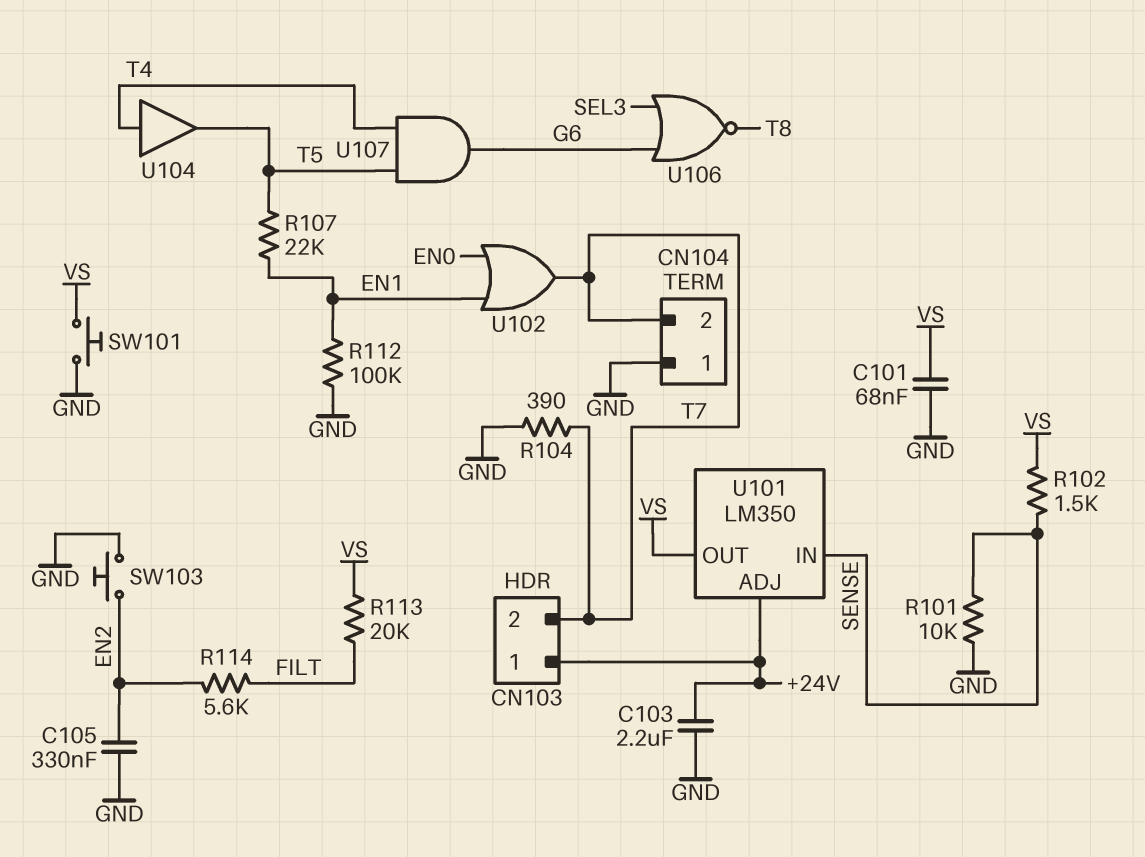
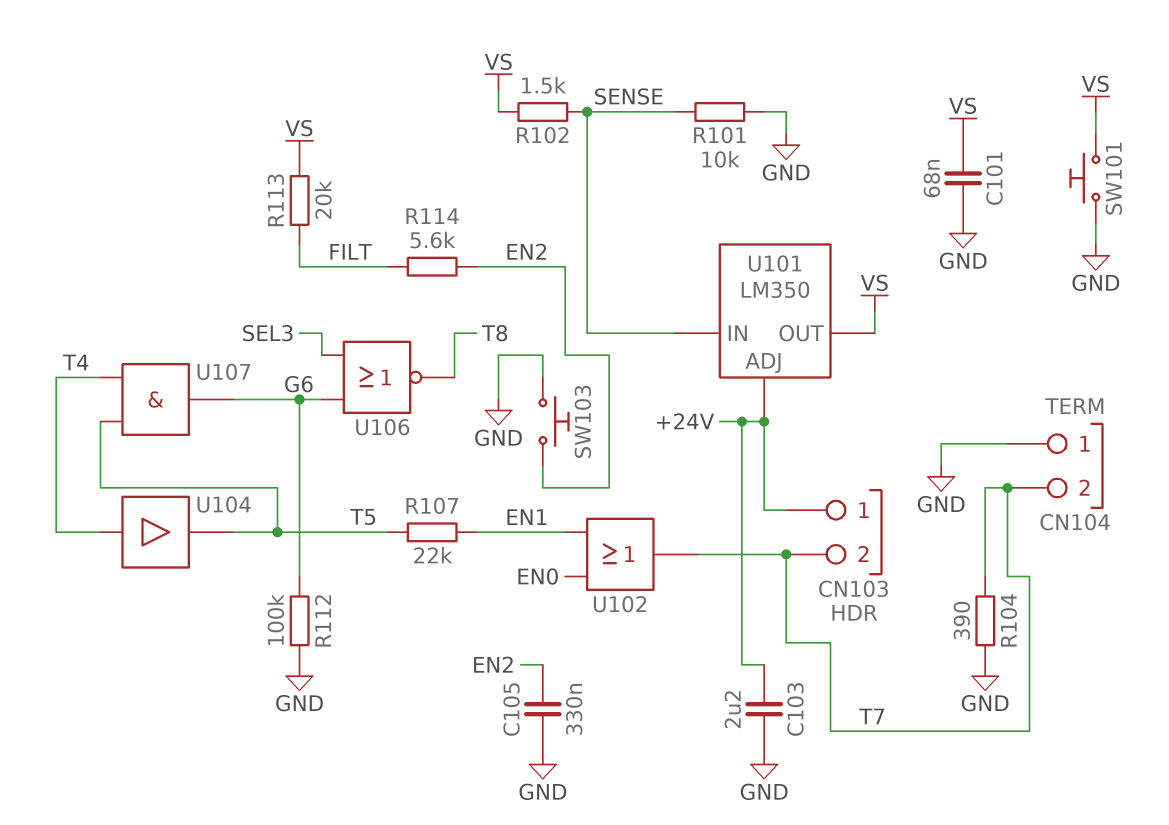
R112: 100k (EN1, GND) -> 100k (G6, GND)

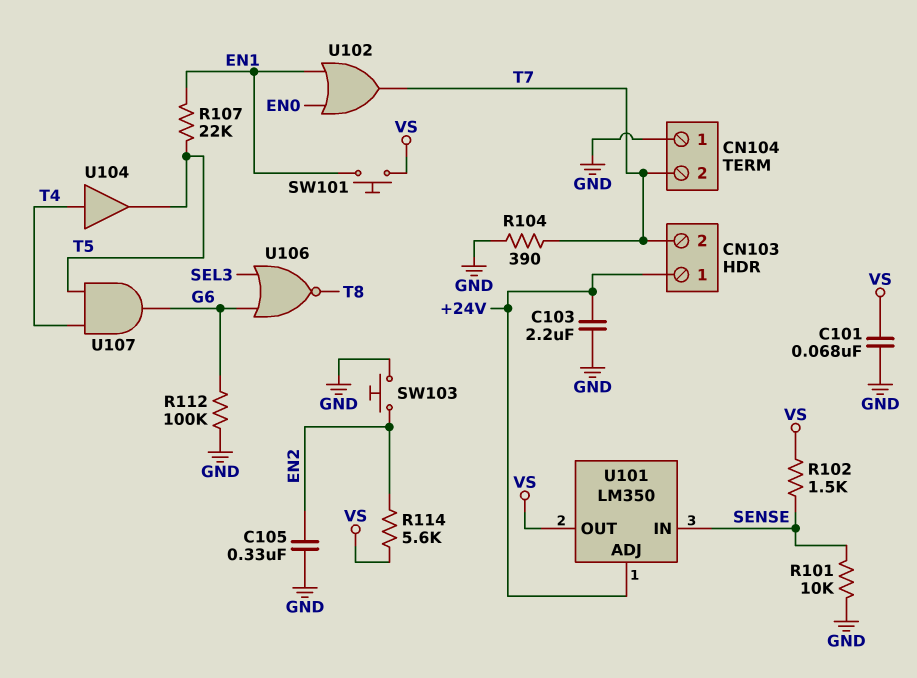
R113: 20k (FILT, VS) -> none
R114: 5.6k (EN2, FILT) -> 5.6k (EN2, VS)
SW101: button (GND, VS) -> button (EN1, VS)

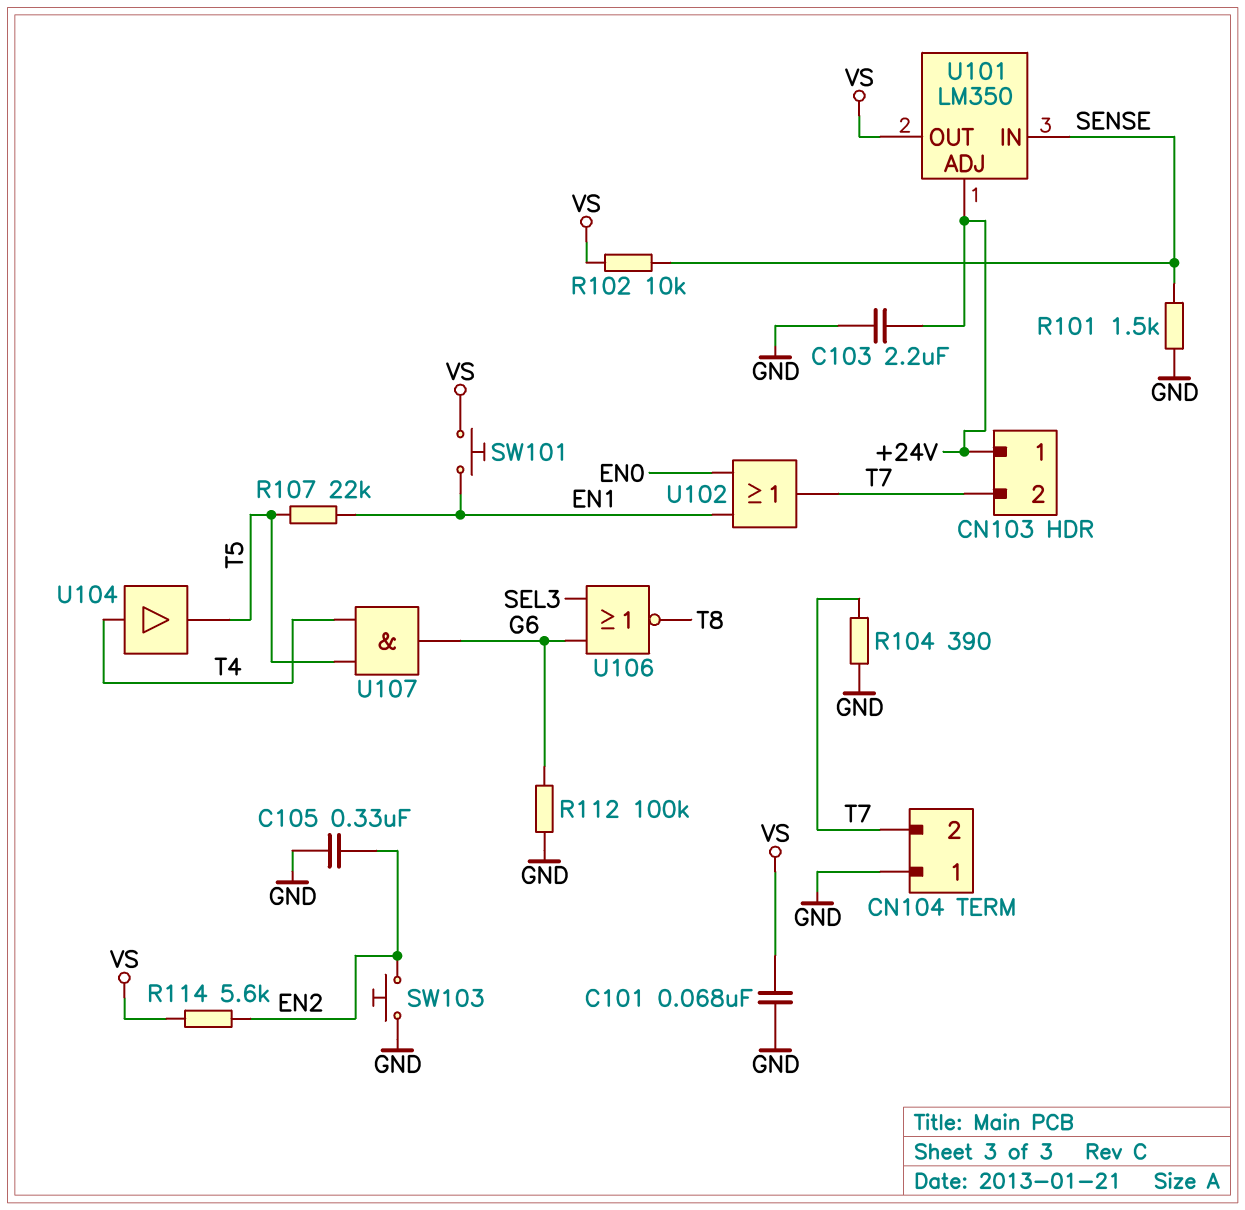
R101: 10k (GND, SENSE) -> 1.5k (GND, SENSE)
R102: 1.5k (SENSE, VS) -> 10k (SENSE, VS)

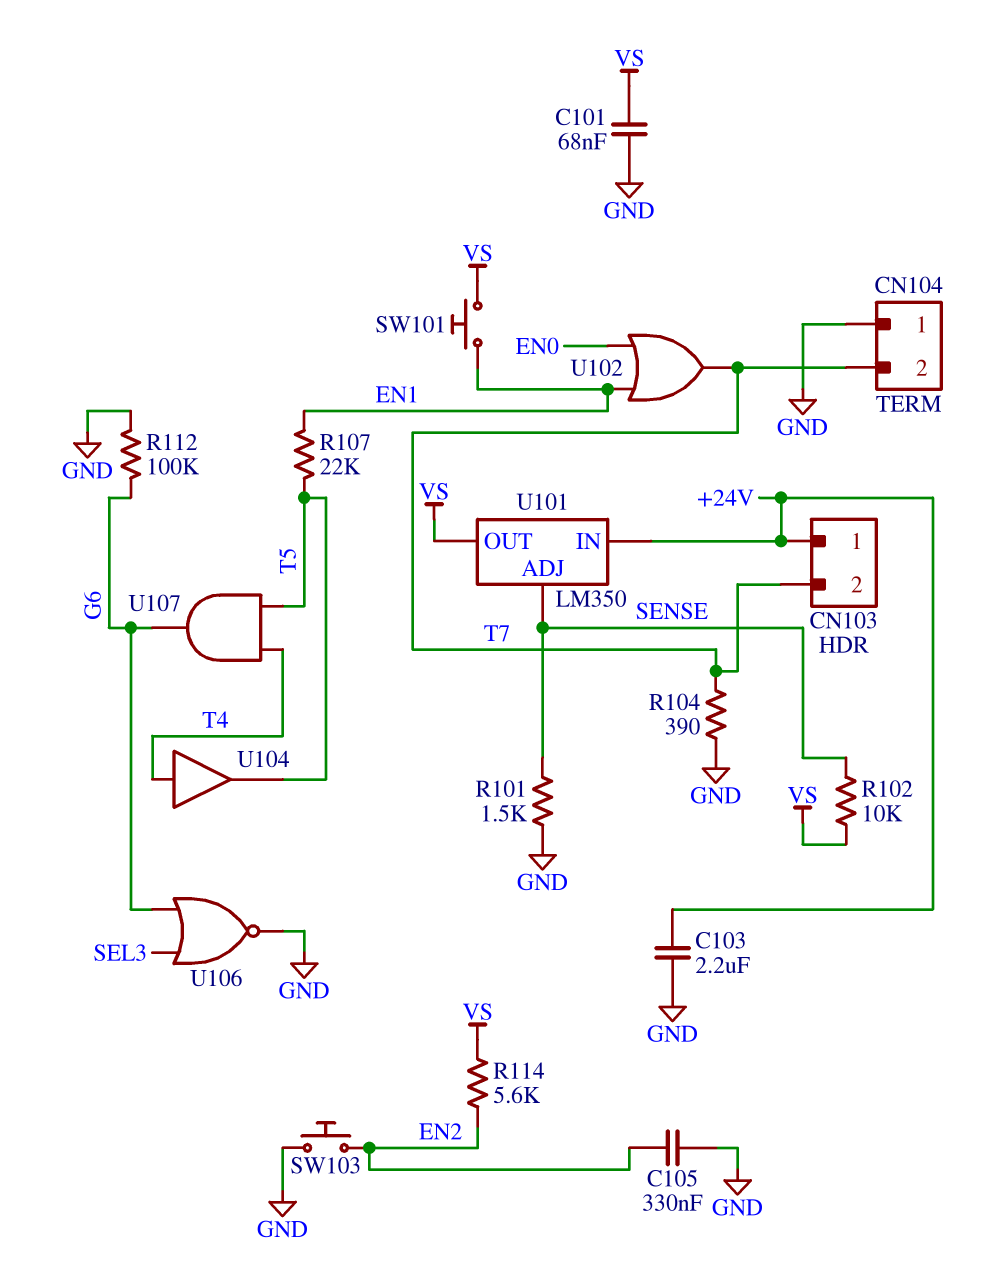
U101 pin ADJ: +24V -> SENSE
U101 pin IN: SENSE -> +24V
U106: NOR (in G6, in SEL3, out T8) -> NOR (in G6, in SEL3, out GND)

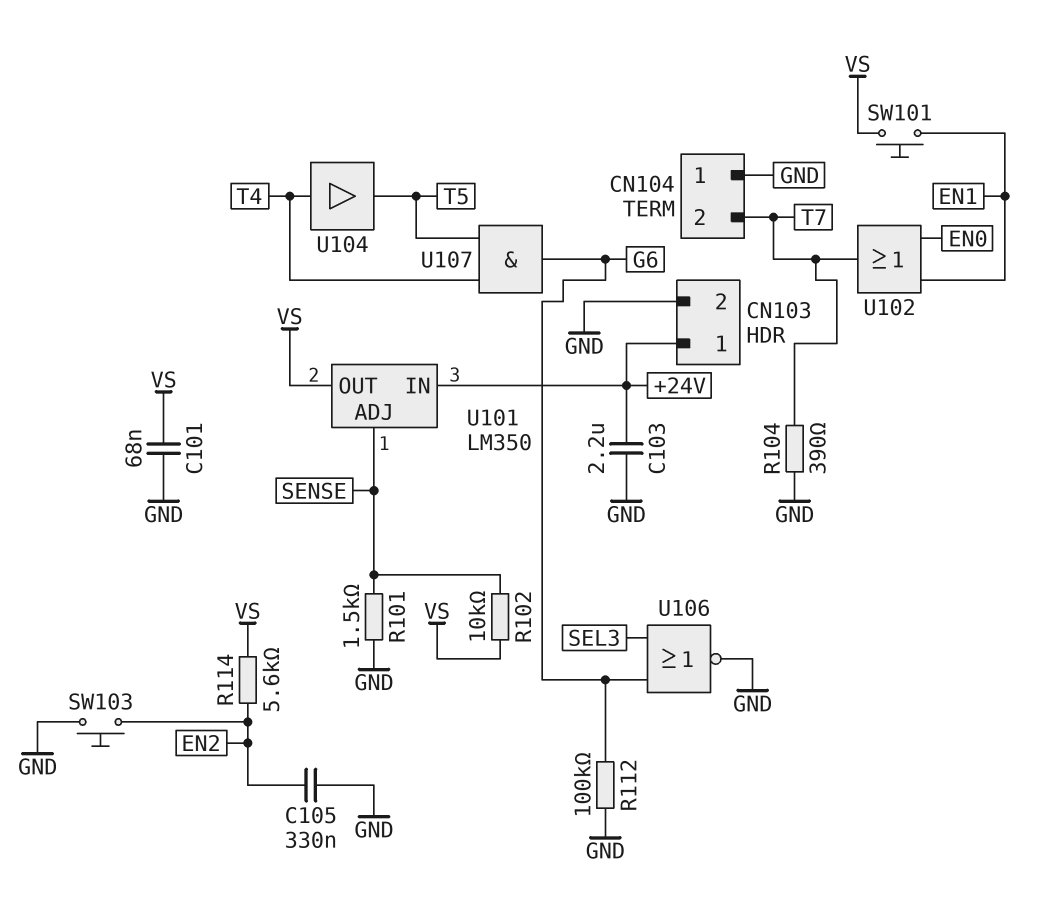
CN103 pin 2: T7 -> GND
R107: 22k (EN1, T5) -> none

